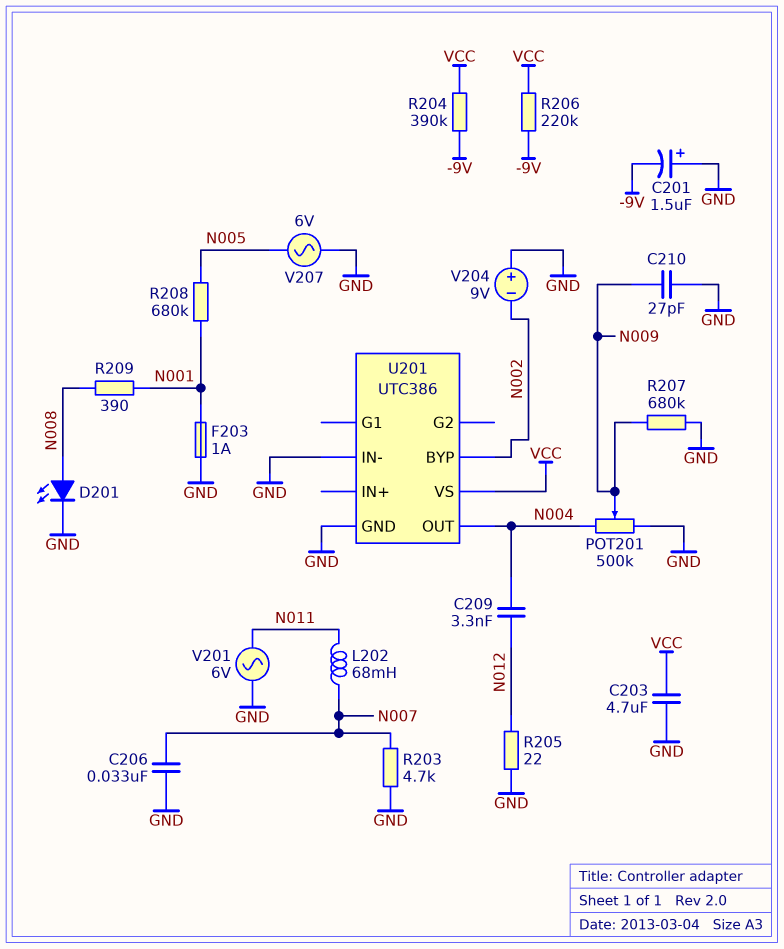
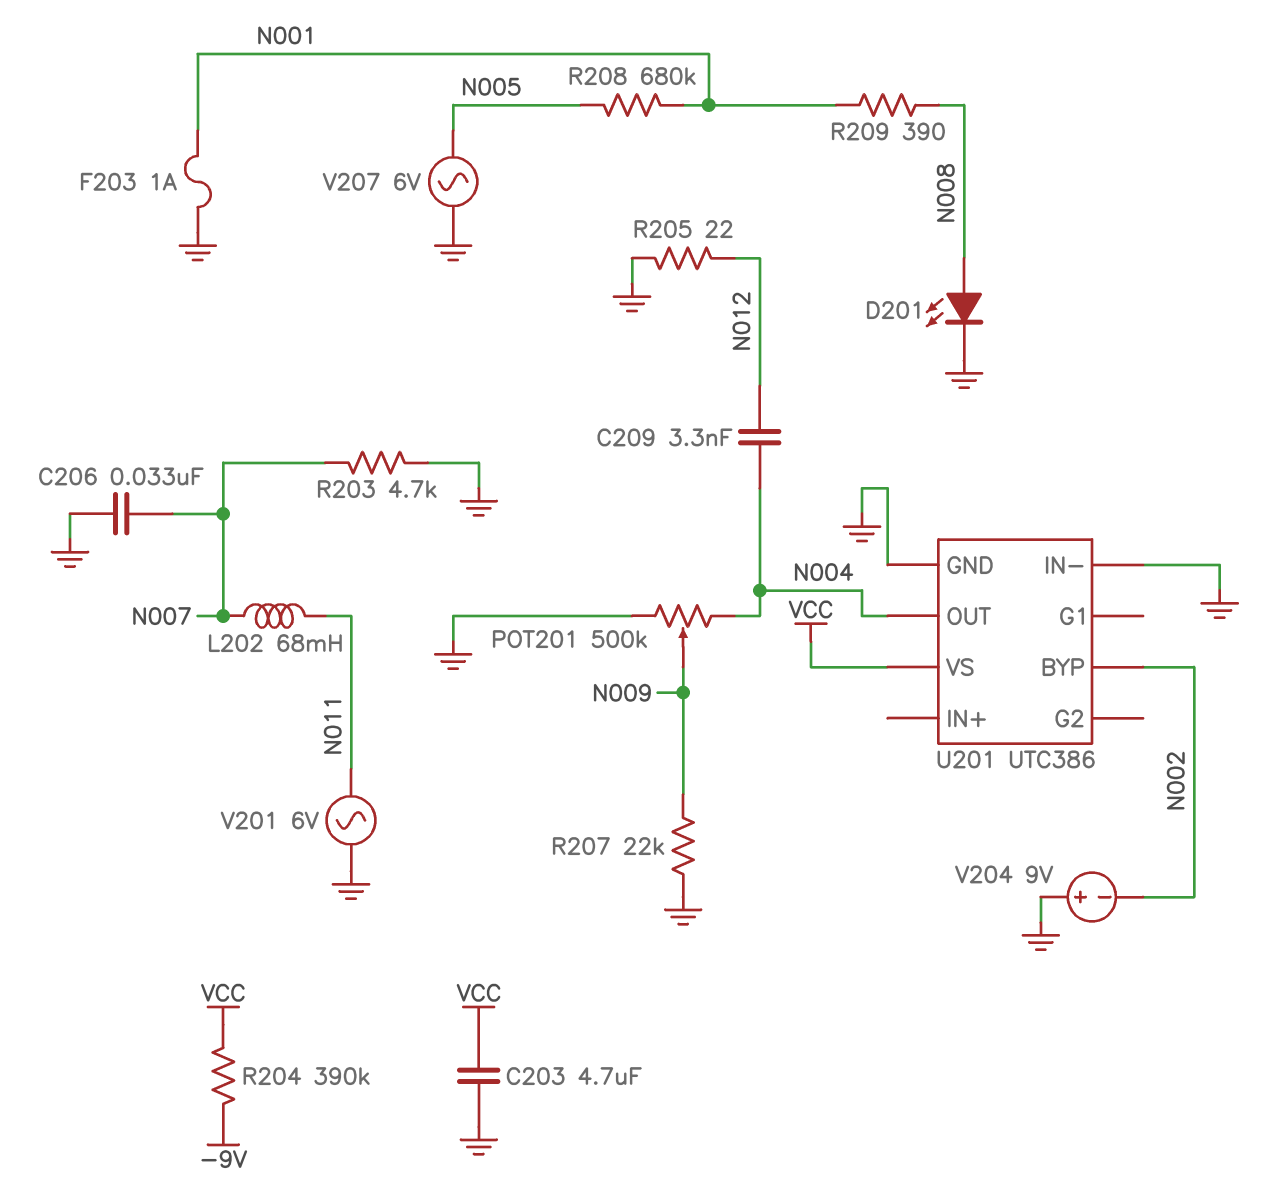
C201: 1.5uF (plus GND, minus -9V) -> none
C210: 27pF (GND, N009) -> none
R206: 220k (-9V, VCC) -> none
R207: 680k (GND, N009) -> 22k (GND, N009)

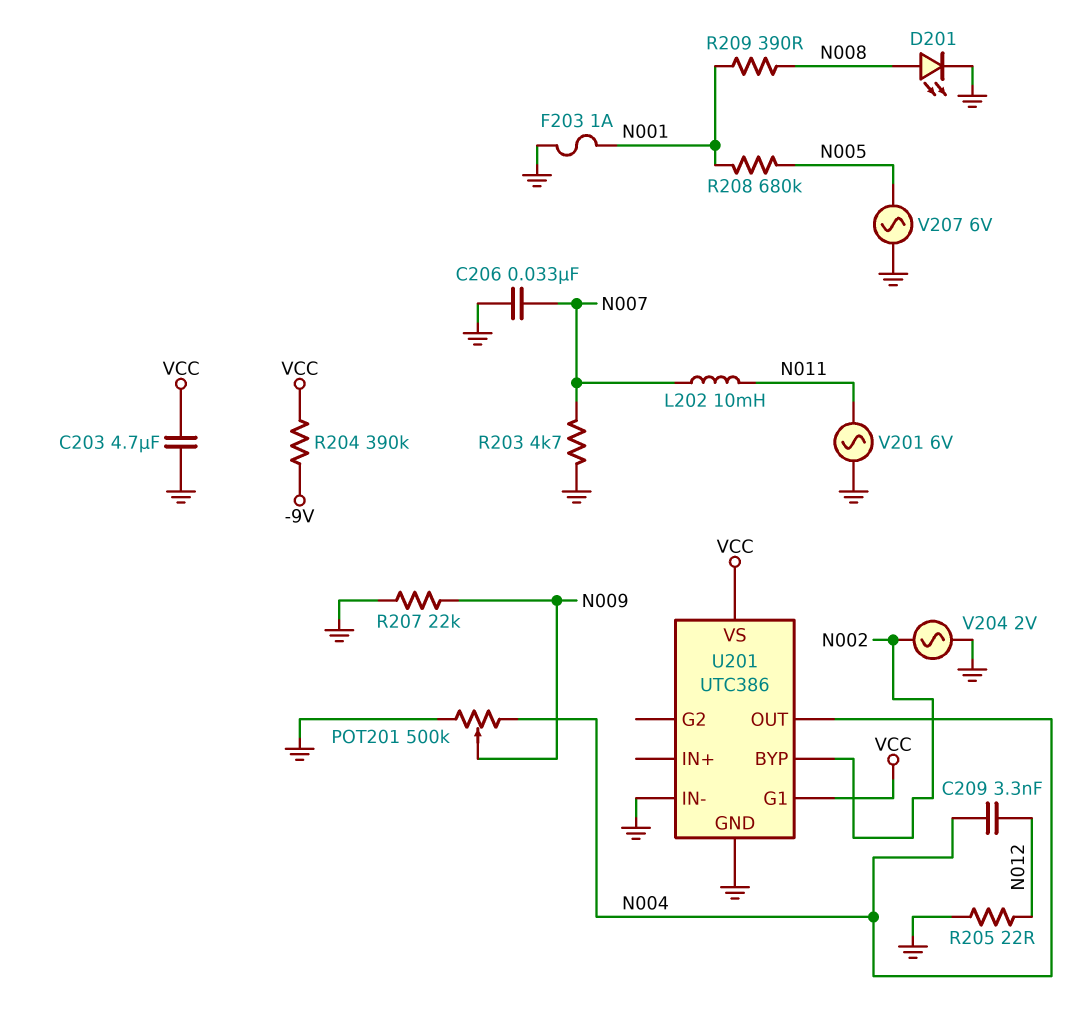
L202: 68mH (N007, N011) -> 10mH (N007, N011)
U201 pin G1: none -> VCC
V204: 9V (plus GND, minus N002) -> AC 2V (GND, N002)

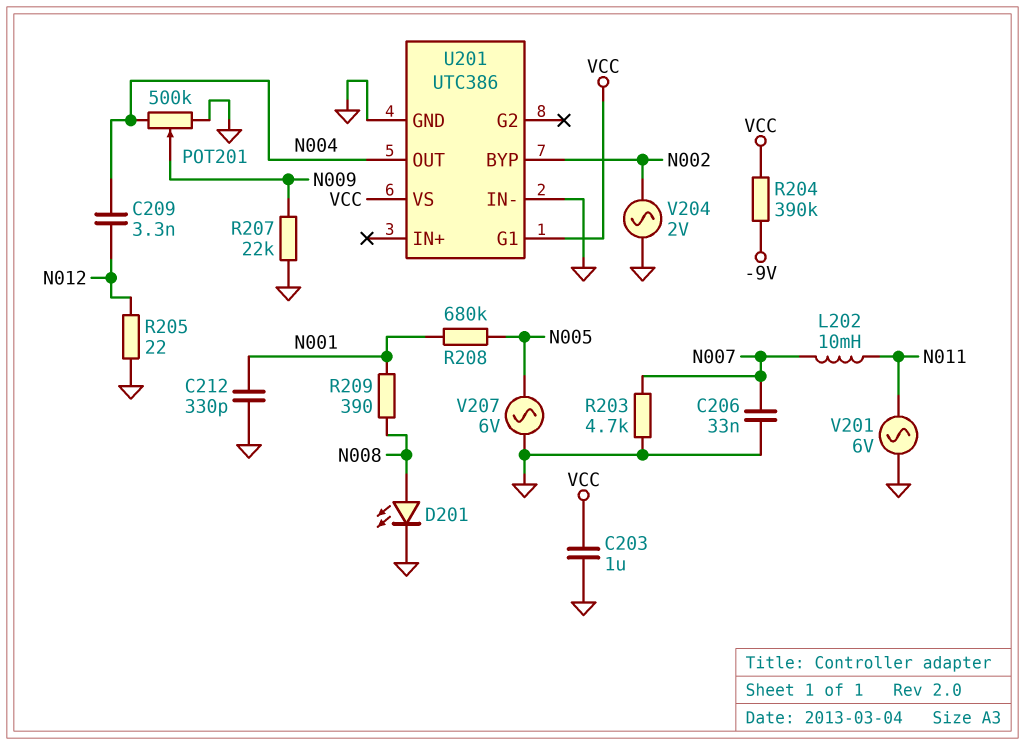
C203: 4.7uF (GND, VCC) -> 1uF (GND, VCC)
C212: none -> 330pF (GND, N001)
F203: 1A (GND, N001) -> none

